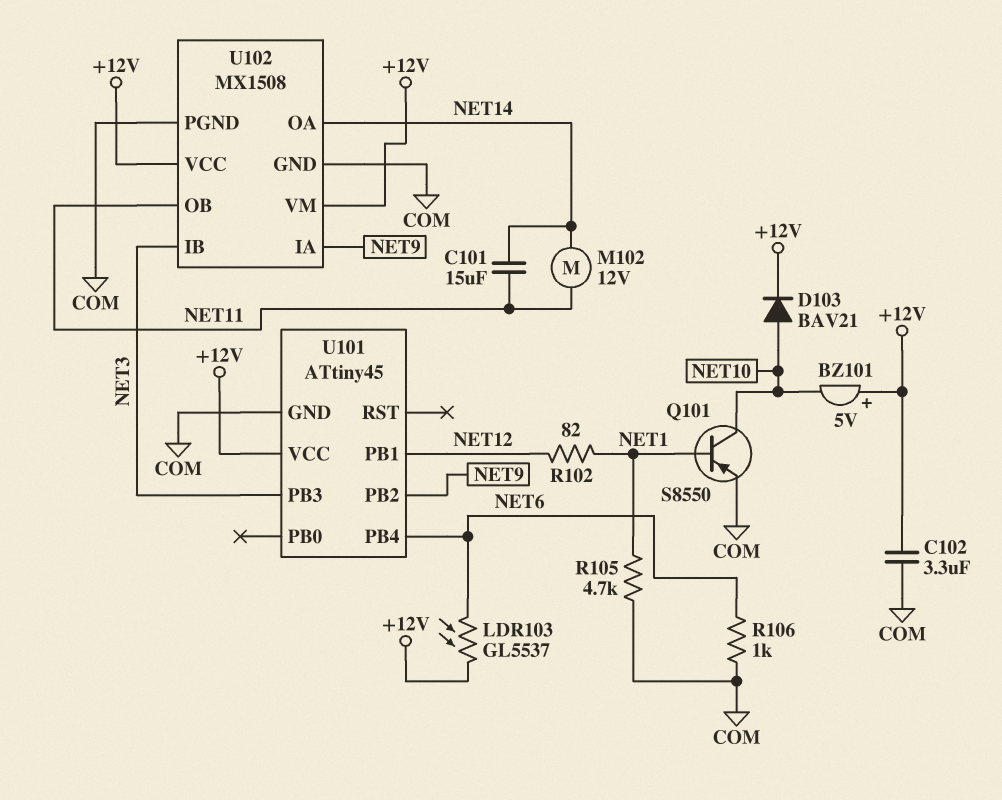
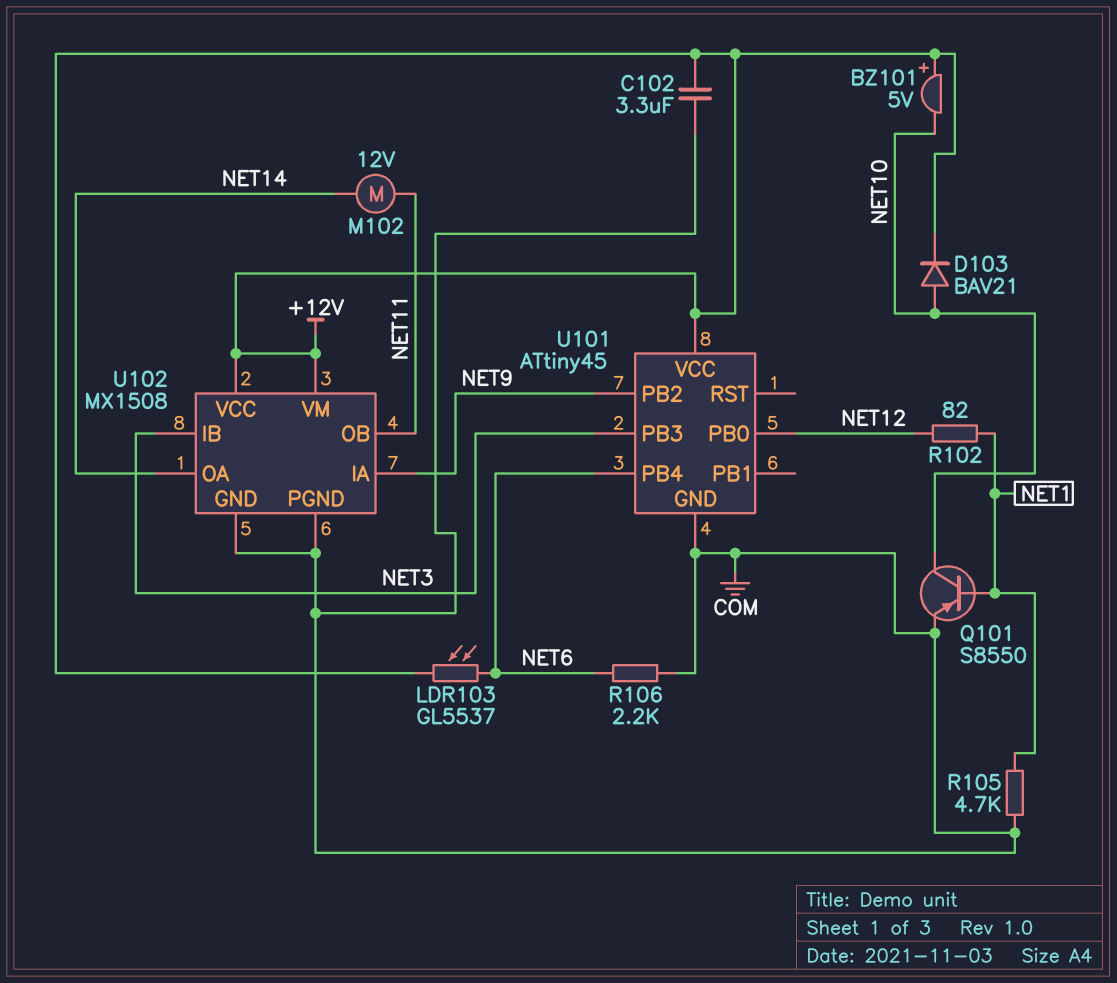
C101: 15uF (NET11, NET14) -> none
R106: 1k (COM, NET6) -> 2.2k (COM, NET6)
U101 pin PB0: none -> NET12
U101 pin PB1: NET12 -> none

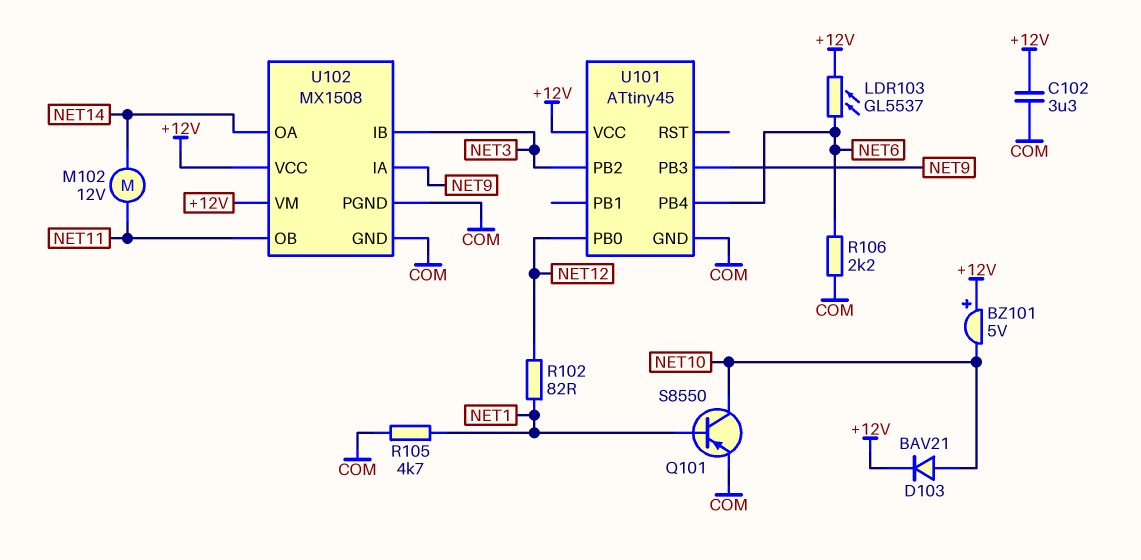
U101 pin PB2: NET9 -> NET3
U101 pin PB3: NET3 -> NET9

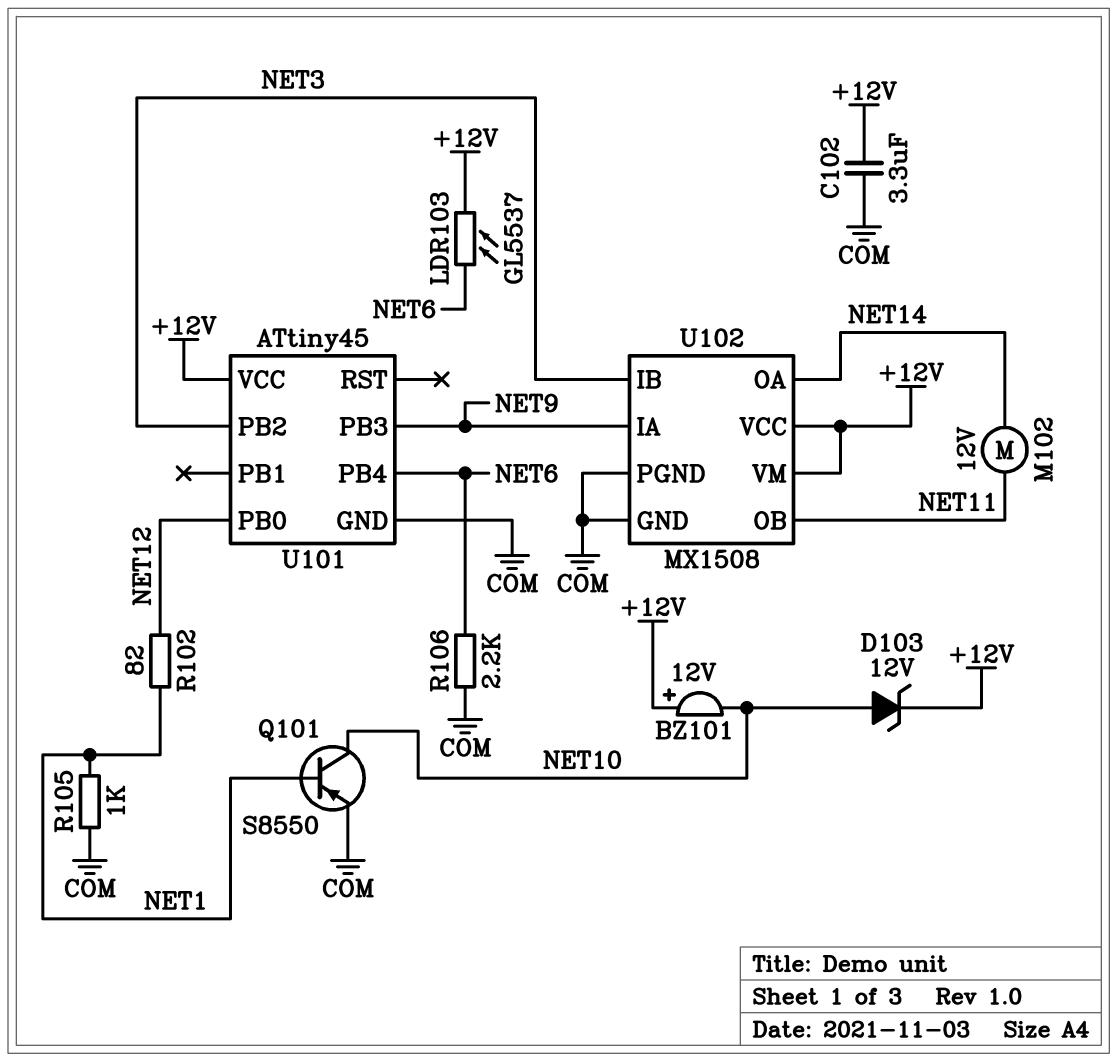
BZ101: buzzer 5V (plus +12V, minus NET10) -> buzzer 12V (plus +12V, minus NET10)
D103: diode BAV21 (A NET10, K +12V) -> zener 12V (A NET10, K +12V)
R105: 4.7k (COM, NET1) -> 1k (COM, NET1)

